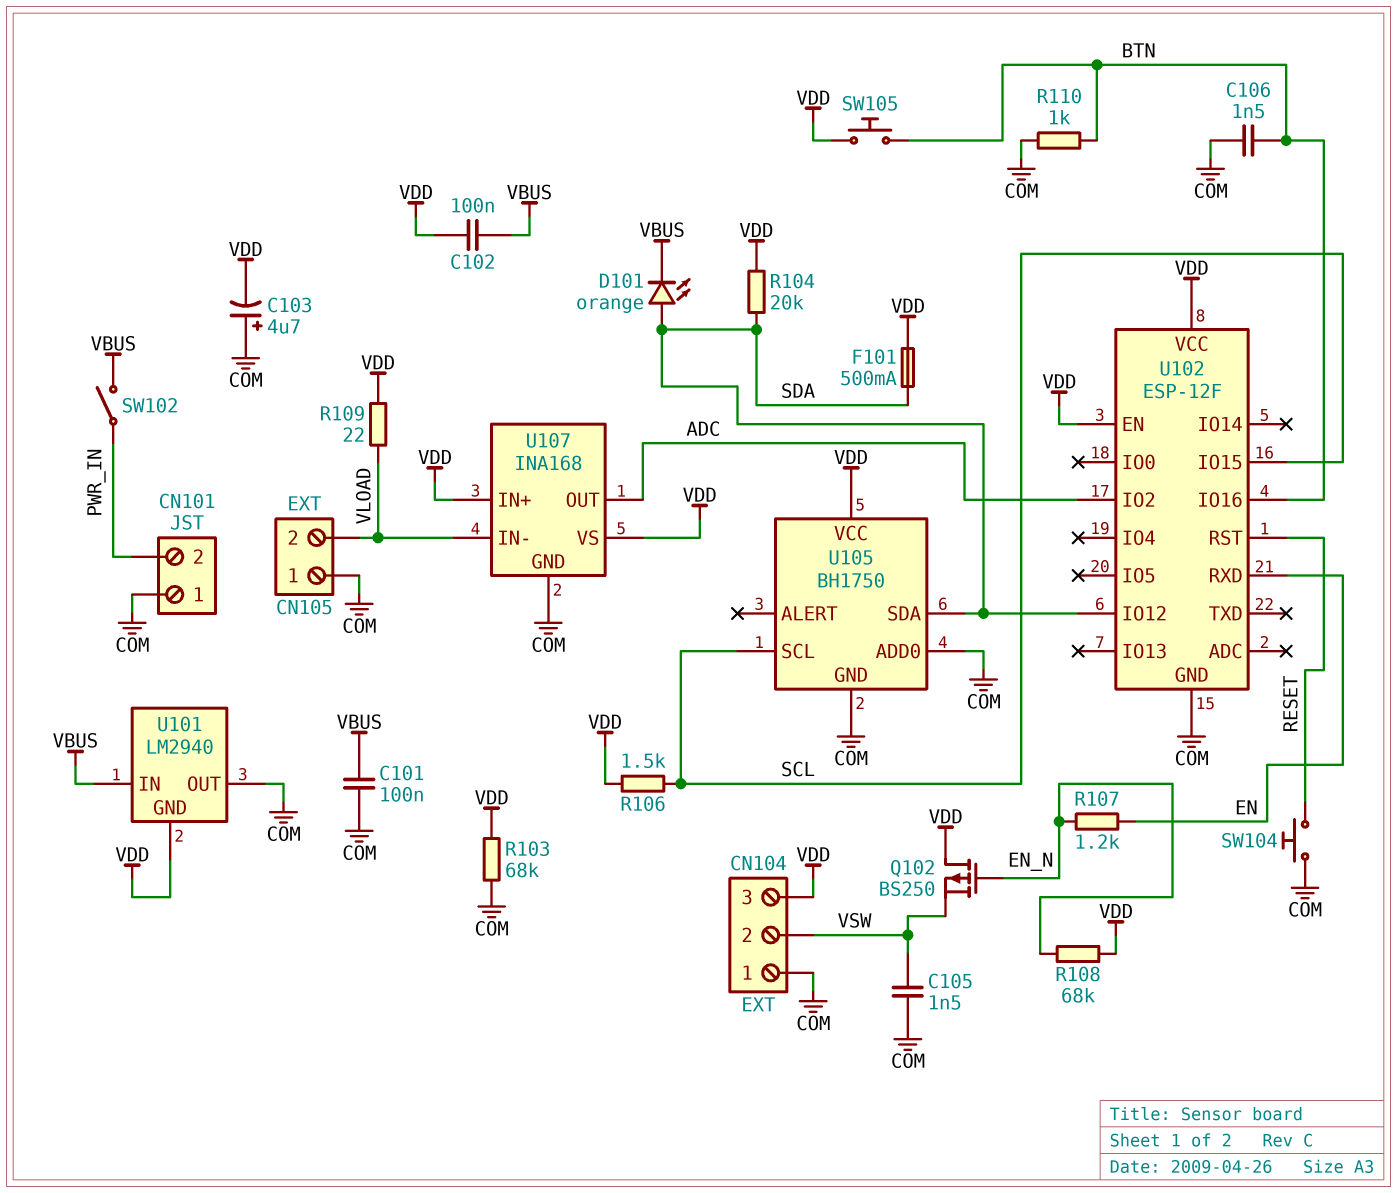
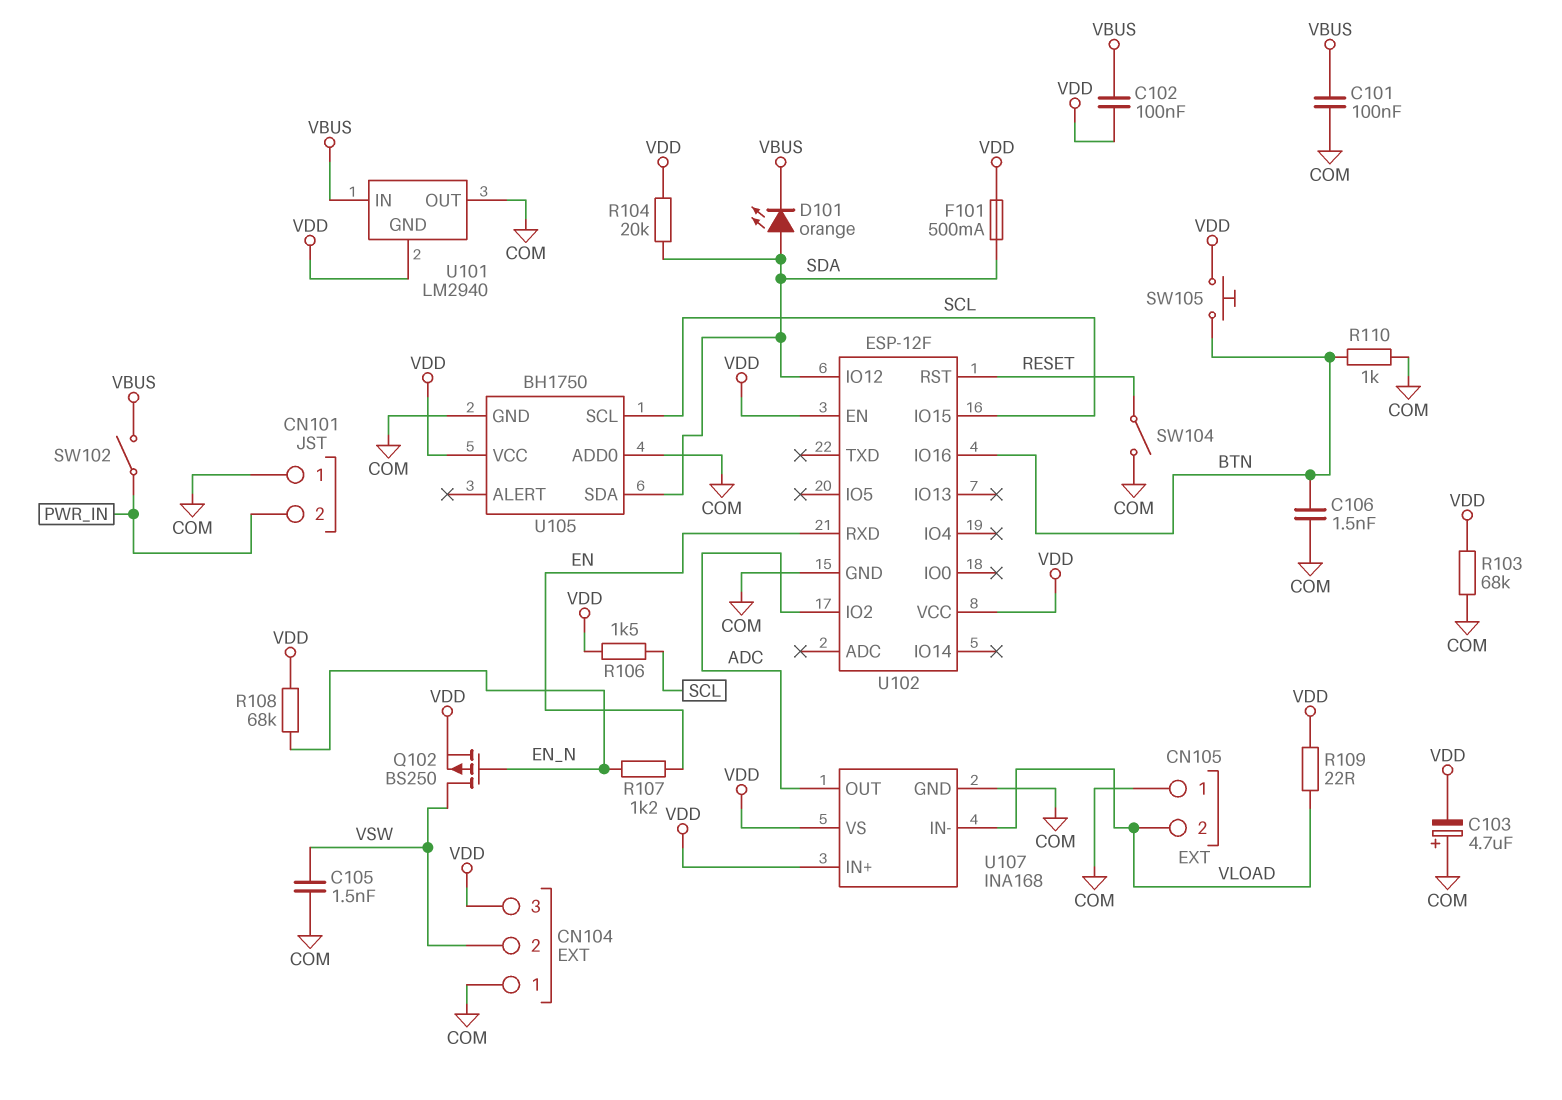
Q102: PMOS BS250 (G EN_N, D VDD, S VSW) -> PMOS BS250 (G EN_N, D VSW, S VDD)
SW104: button (COM, RESET) -> switch (COM, RESET)

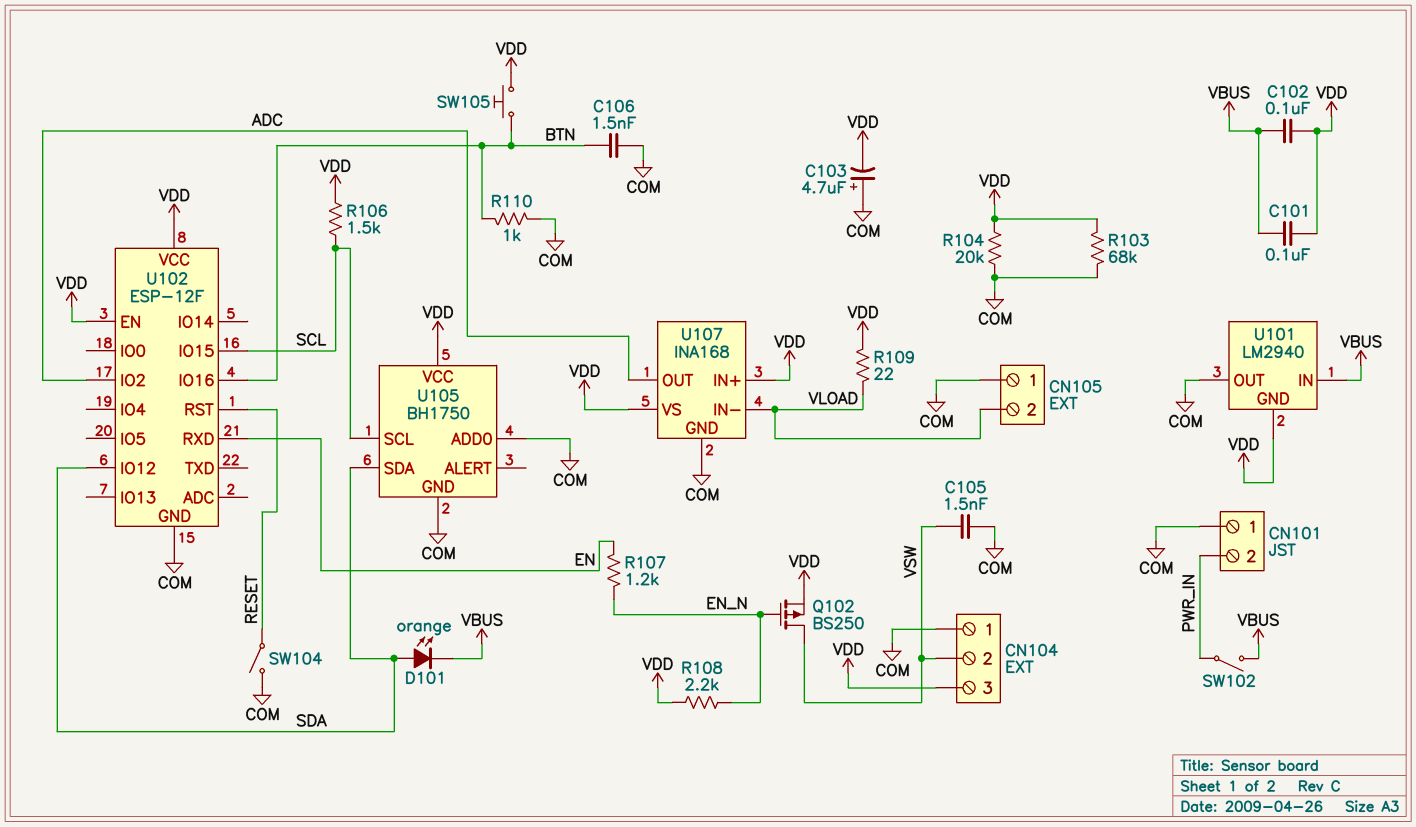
C101: 100nF (COM, VBUS) -> 100nF (VBUS, VDD)
F101: 500mA (SDA, VDD) -> none
R104: 20k (SDA, VDD) -> 20k (COM, VDD)
R108: 68k (EN_N, VDD) -> 2.2k (EN_N, VDD)

